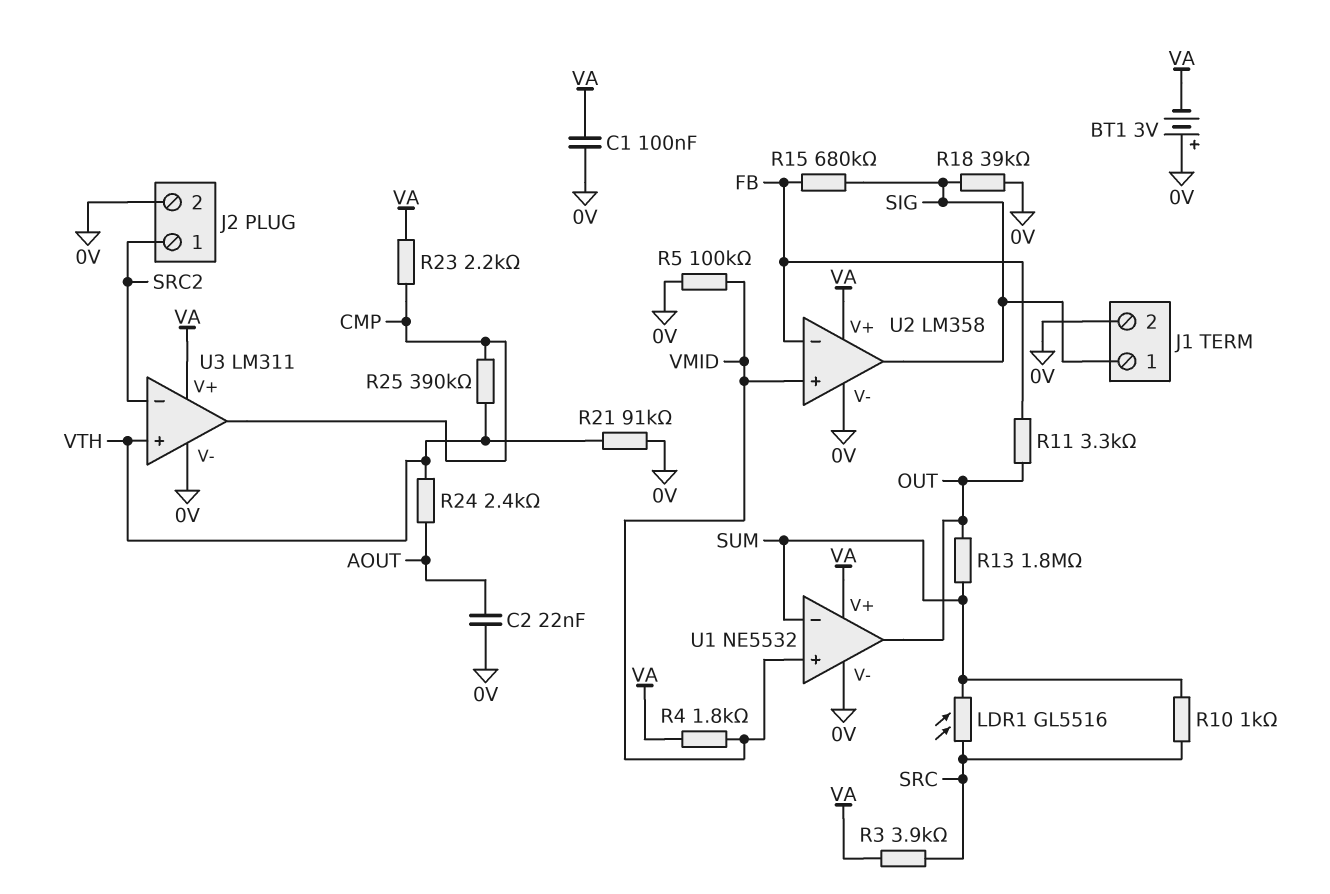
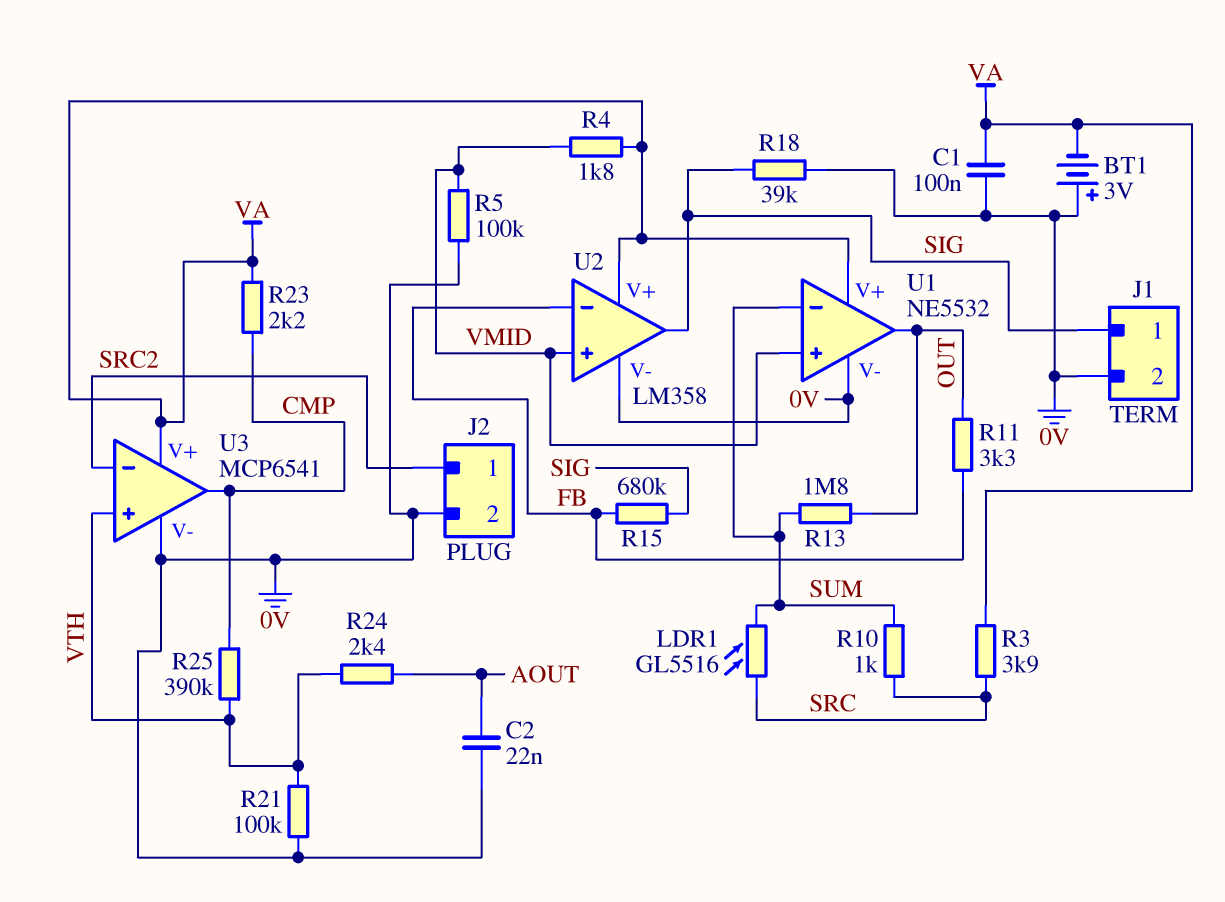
R21: 91k (0V, VTH) -> 100k (0V, VTH)
U3: LM311 -> MCP6541

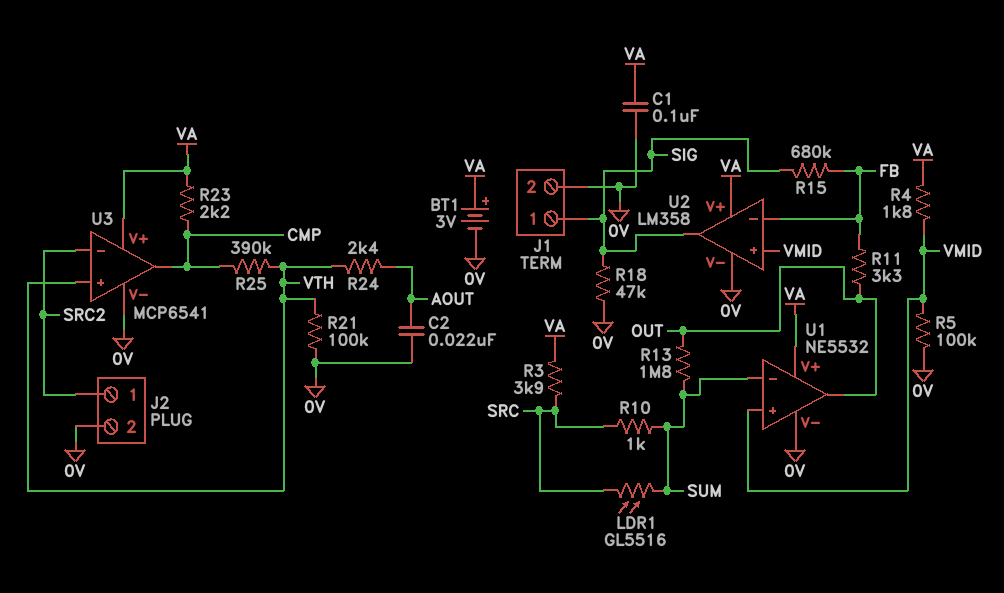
BT1: 3V (plus 0V, minus VA) -> 3V (plus VA, minus 0V)
R18: 39k (0V, SIG) -> 47k (0V, SIG)

